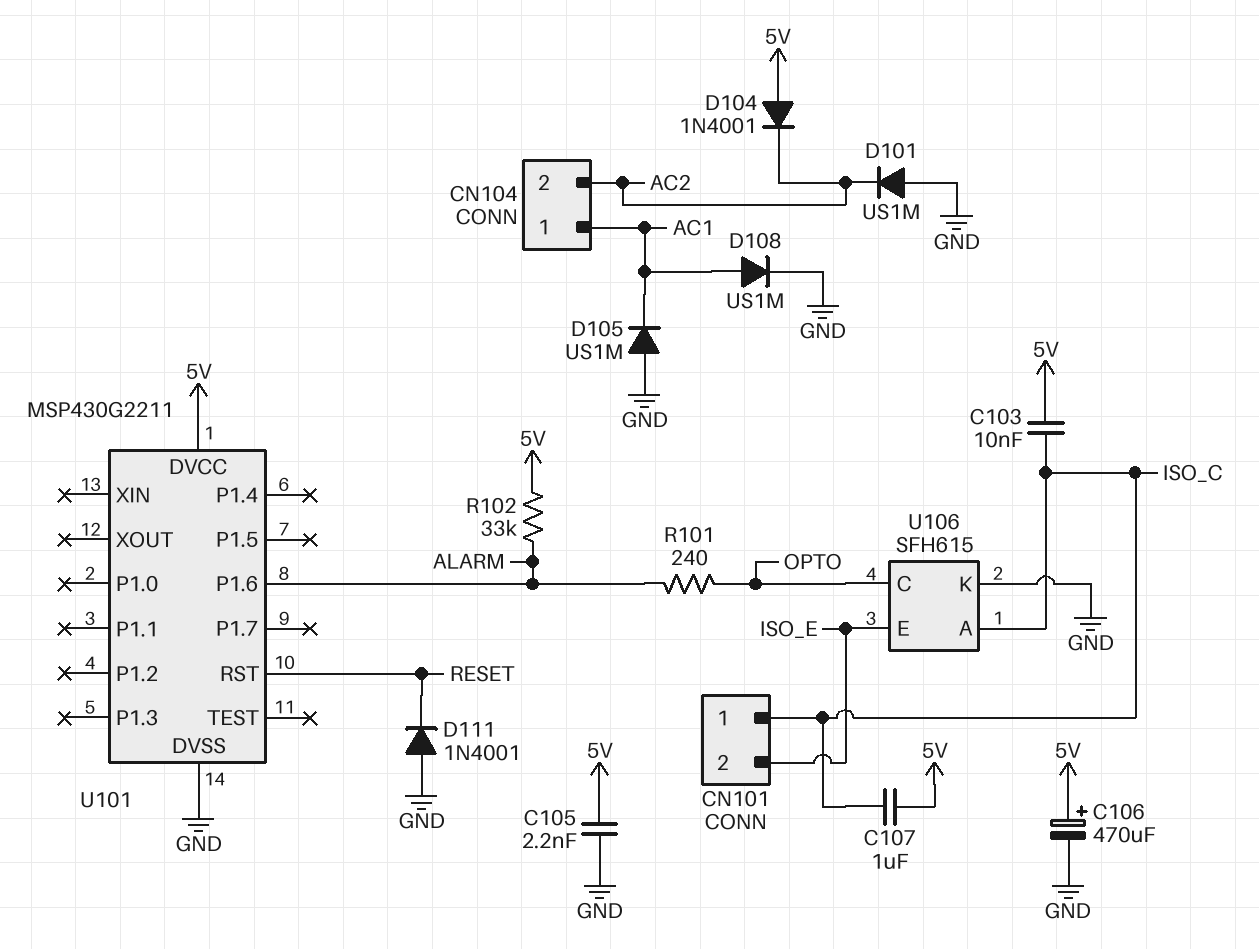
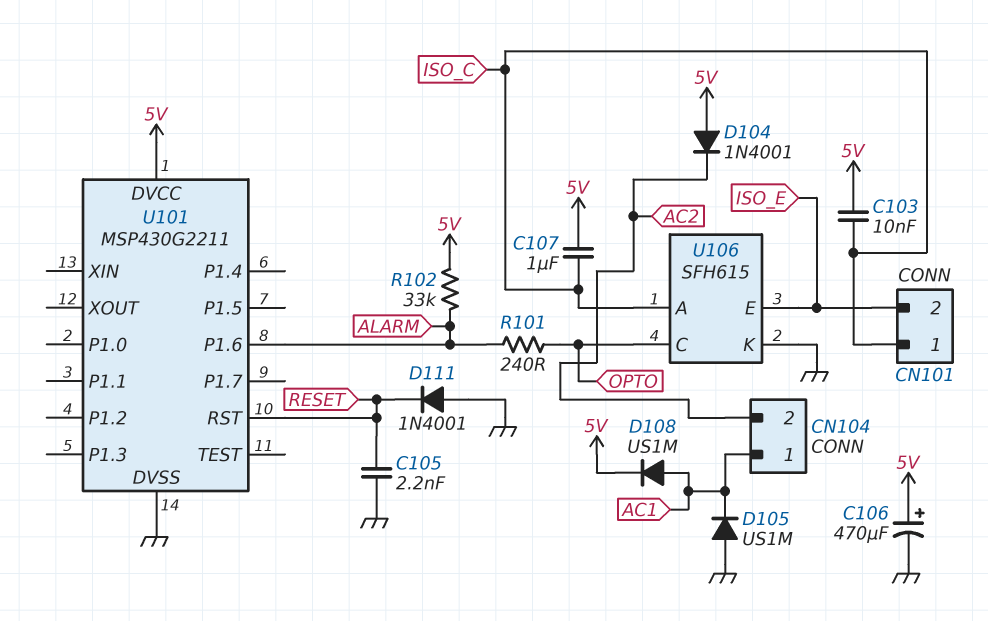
C105: 2.2nF (5V, GND) -> 2.2nF (GND, RESET)
D101: diode US1M (A GND, K AC2) -> none
D108: diode US1M (A AC1, K GND) -> diode US1M (A AC1, K 5V)

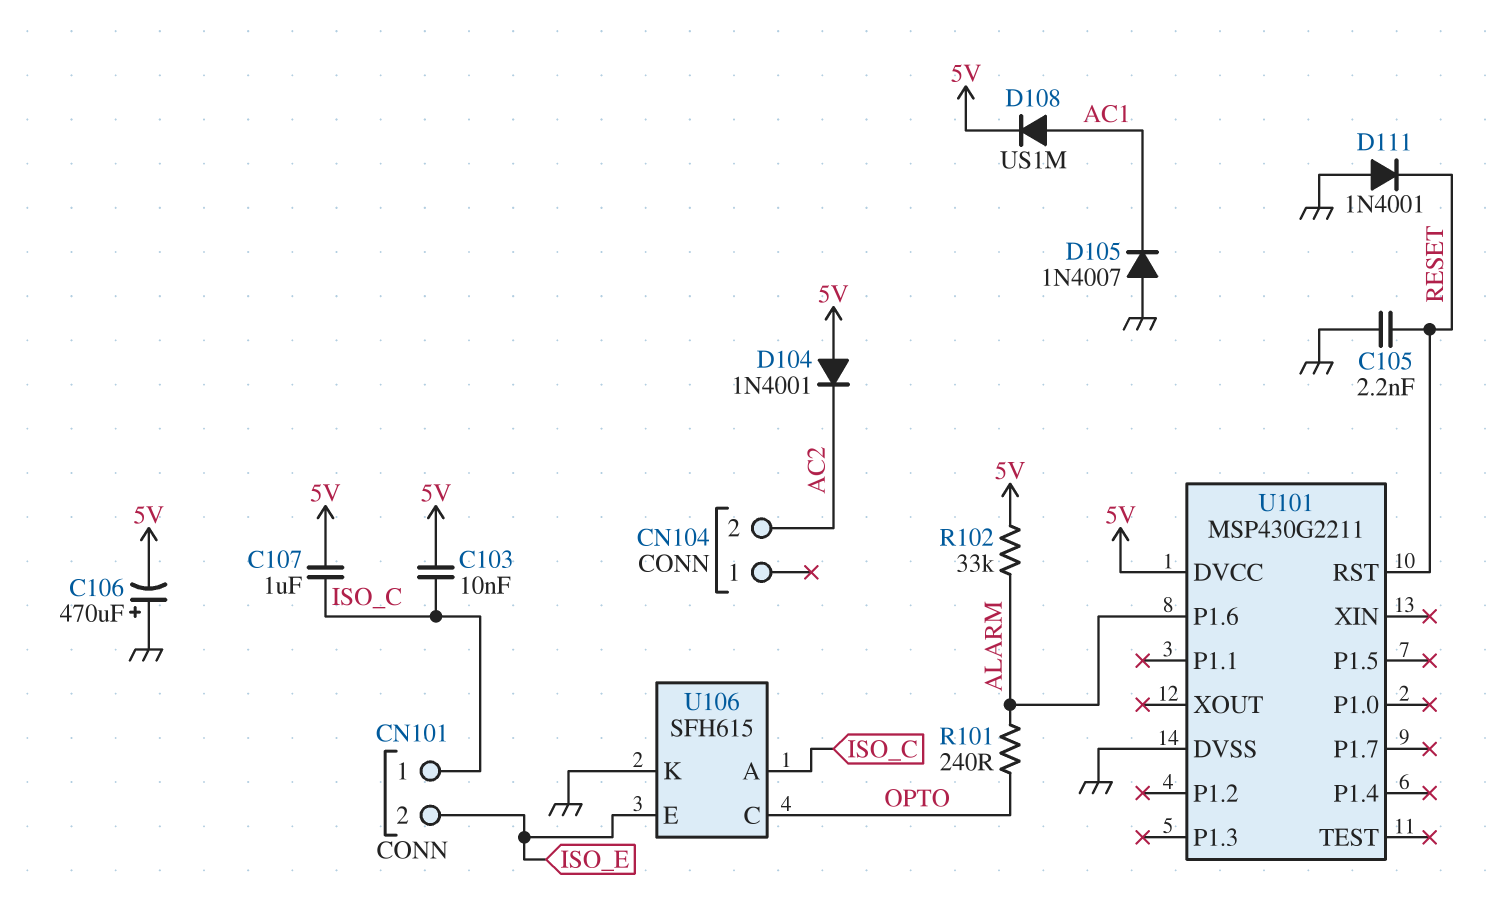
C106: 470uF (plus 5V, minus GND) -> 470uF (plus GND, minus 5V)
CN104 pin 1: AC1 -> none
D105: diode US1M (A GND, K AC1) -> diode 1N4007 (A GND, K AC1)

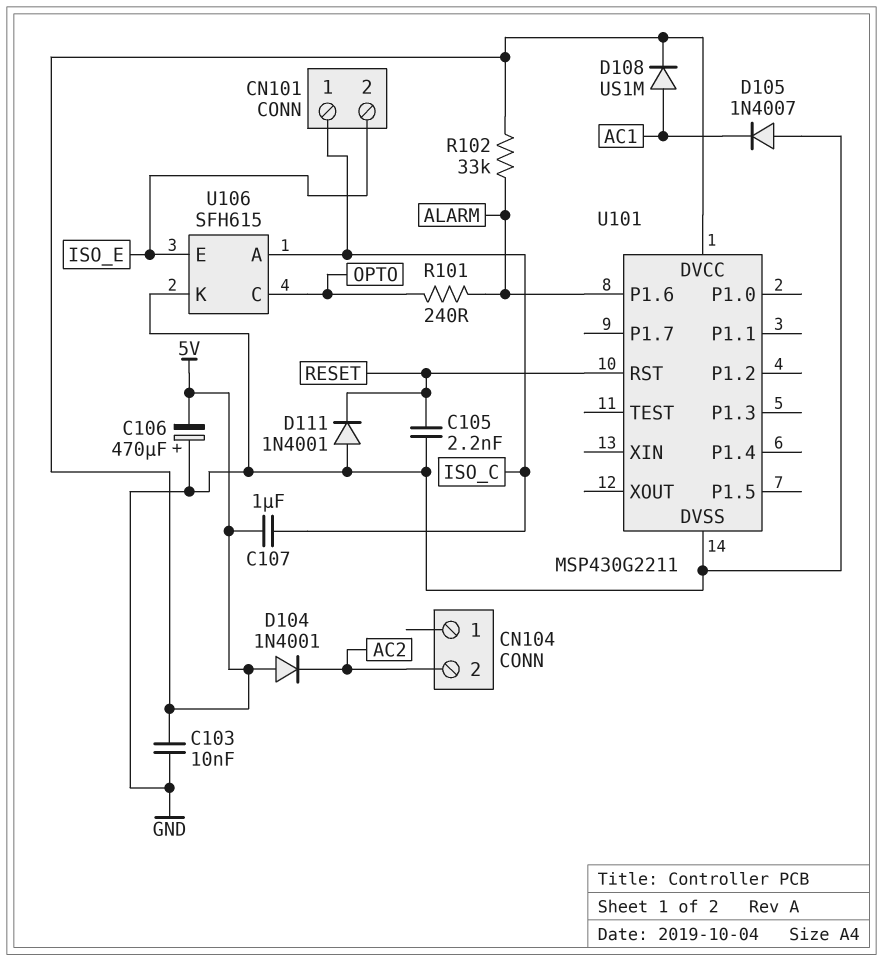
C103: 10nF (5V, ISO_C) -> 10nF (5V, GND)

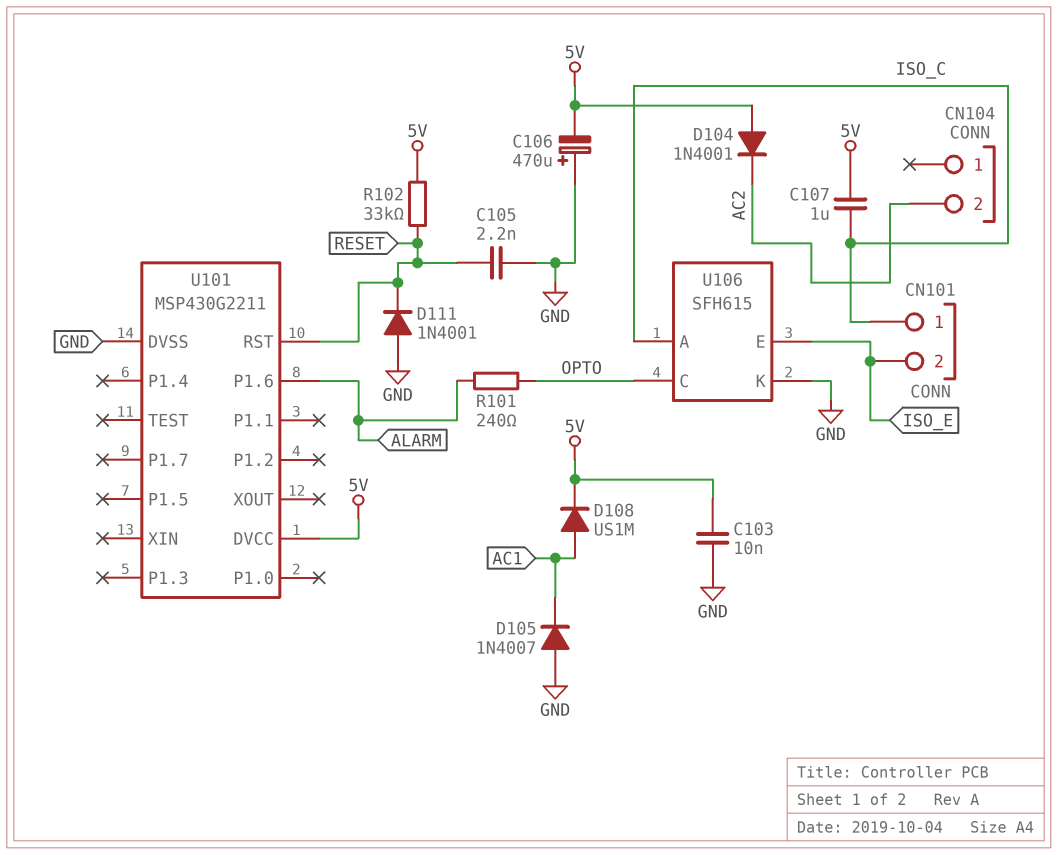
R102: 33k (5V, ALARM) -> 33k (5V, RESET)

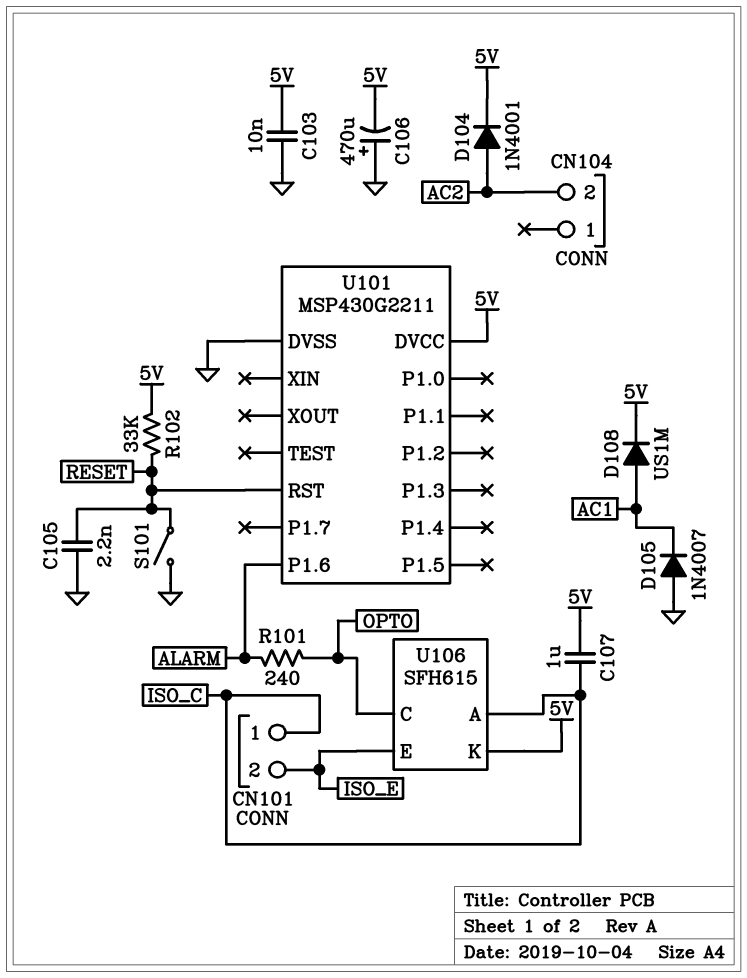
D104: diode 1N4001 (A 5V, K AC2) -> diode 1N4001 (A AC2, K 5V)
D111: diode 1N4001 (A GND, K RESET) -> none
S101: none -> switch (GND, RESET)
U106 pin K: GND -> 5V

